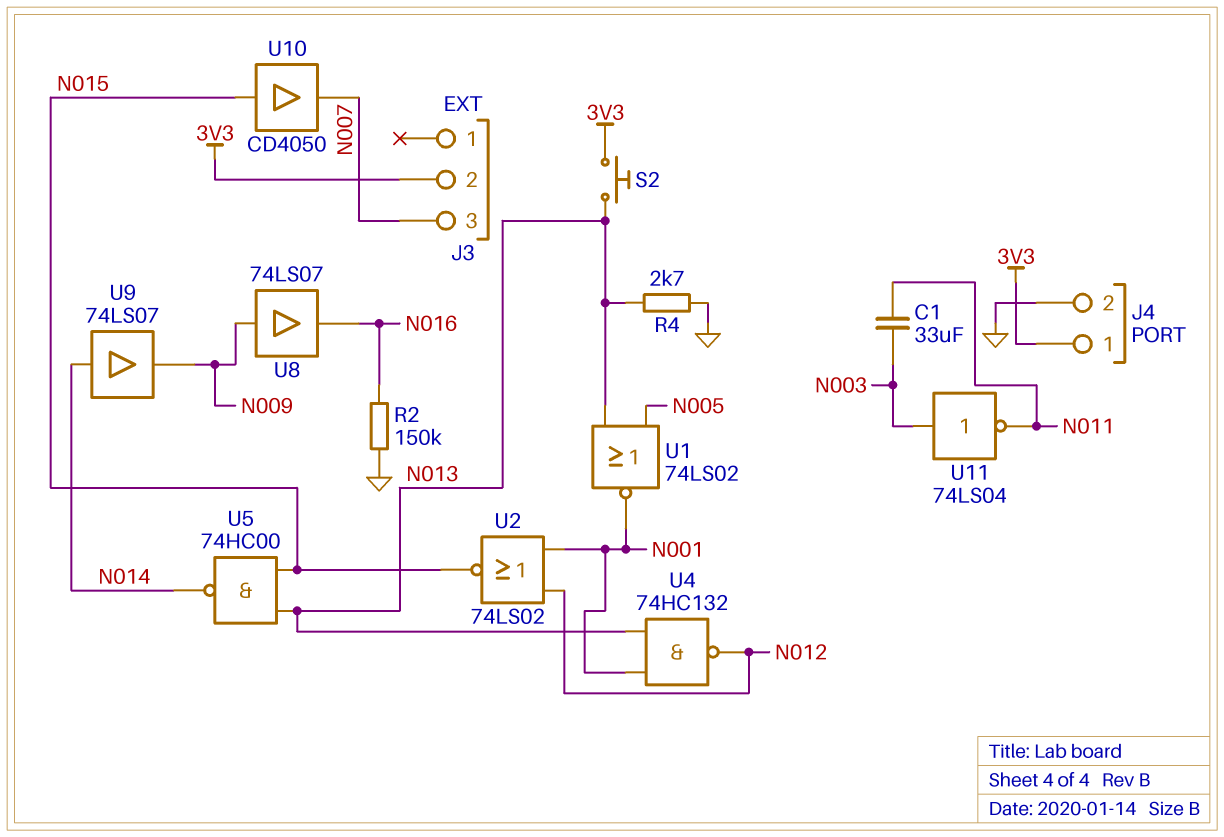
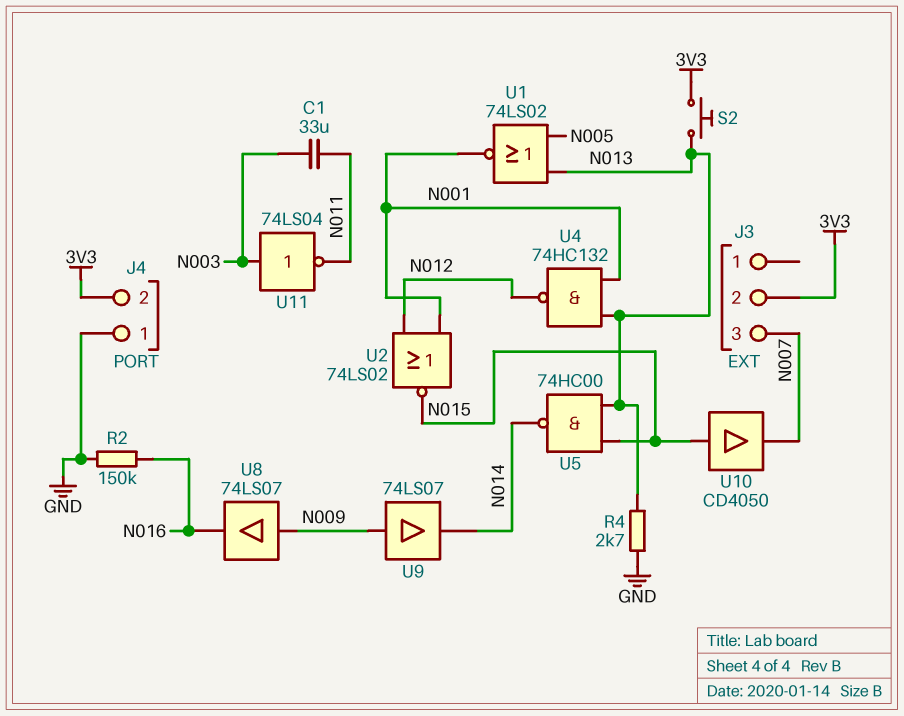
J4 pin 1: 3V3 -> GND
J4 pin 2: GND -> 3V3
U9: buffer 74LS07 (in N014, out N009) -> buffer 74LS07 (in N009, out N014)

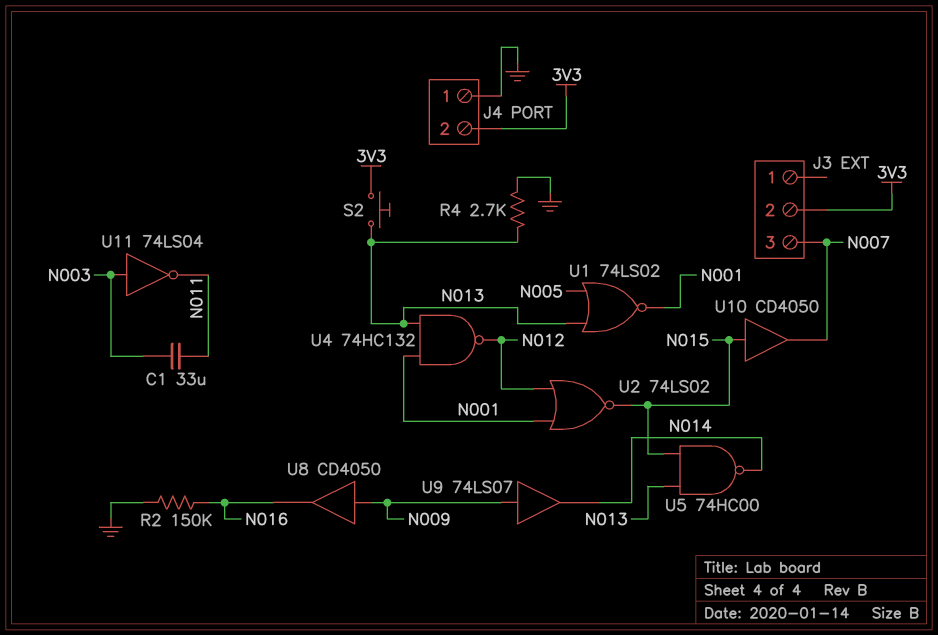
U8: buffer 74LS07 (in N009, out N016) -> buffer CD4050 (in N009, out N016)

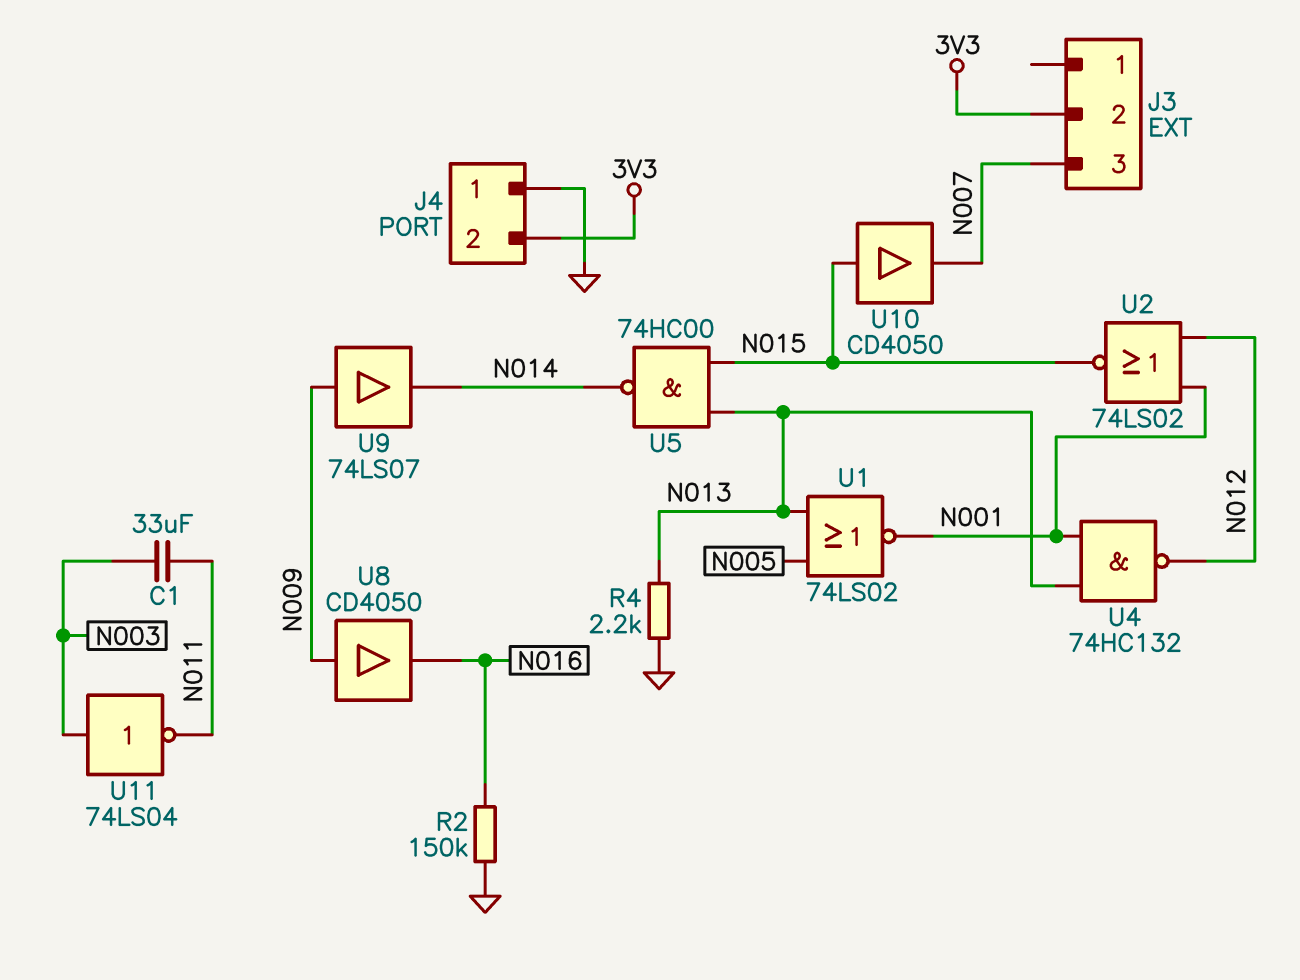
R4: 2.7k (GND, N013) -> 2.2k (GND, N013)
S2: button (3V3, N013) -> none

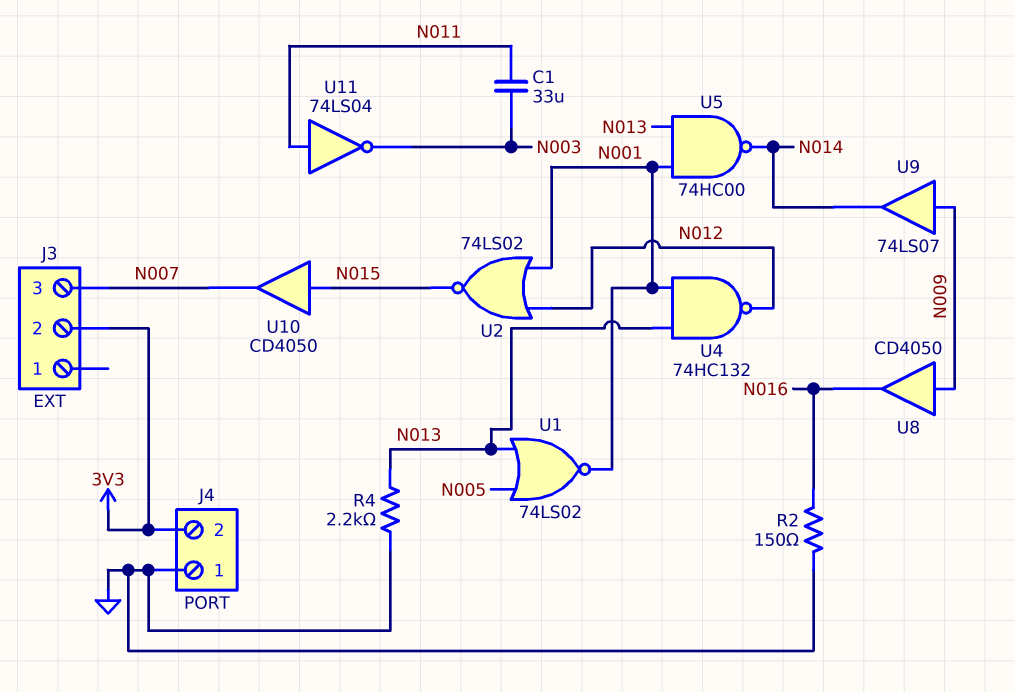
R2: 150k (GND, N016) -> 150 (GND, N016)
U5: NAND 74HC00 (in N013, in N015, out N014) -> NAND 74HC00 (in N001, in N013, out N014)
U11: NOT 74LS04 (in N003, out N011) -> NOT 74LS04 (in N011, out N003)

